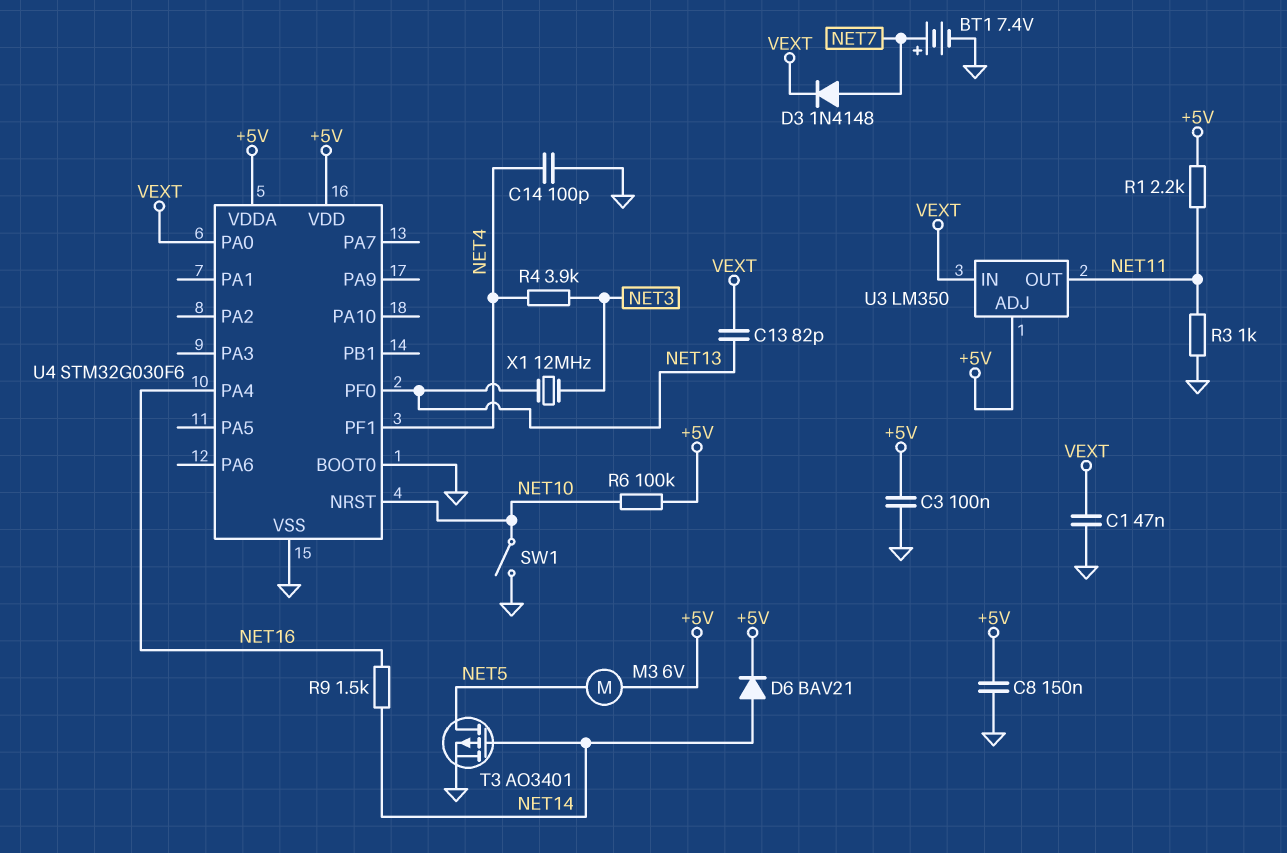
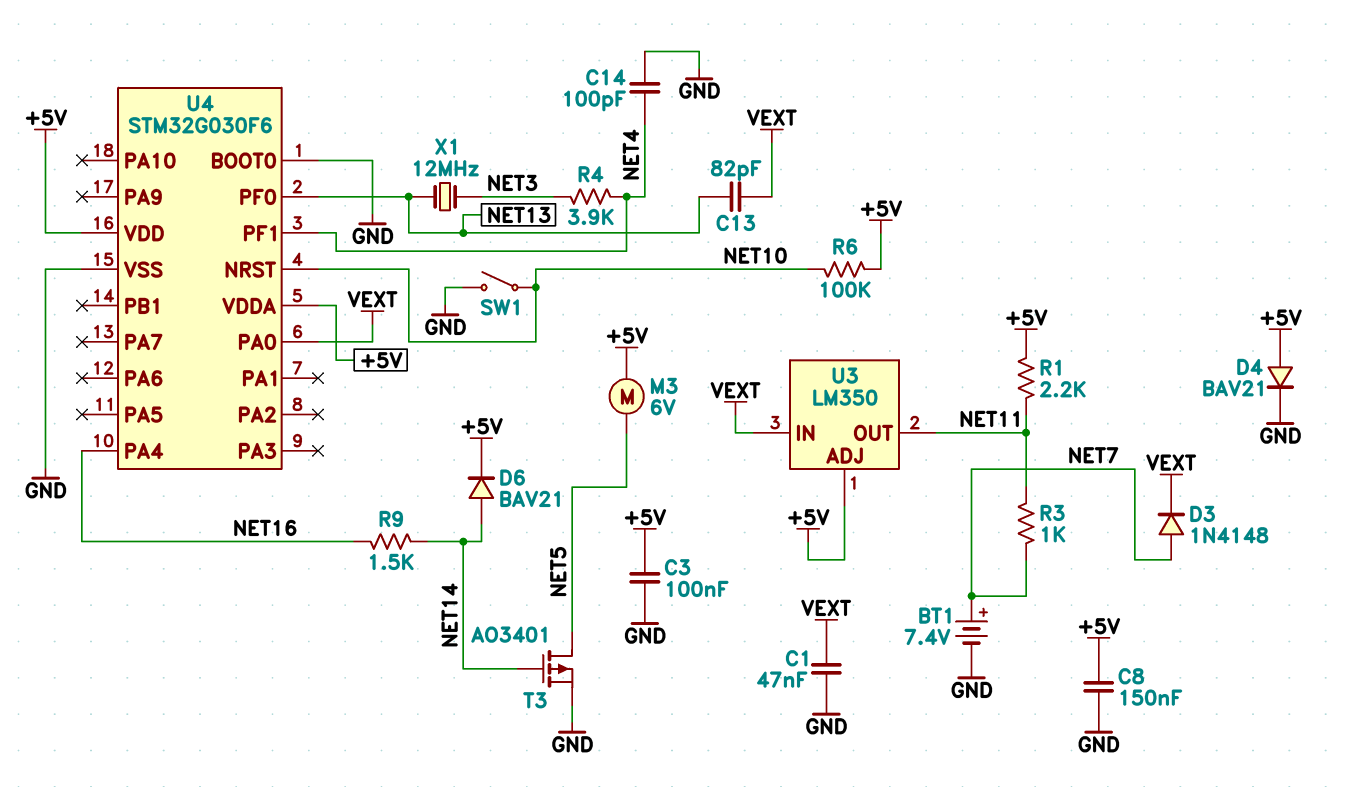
D4: none -> diode BAV21 (A +5V, K GND)
R3: 1k (GND, NET11) -> 1k (NET7, NET11)

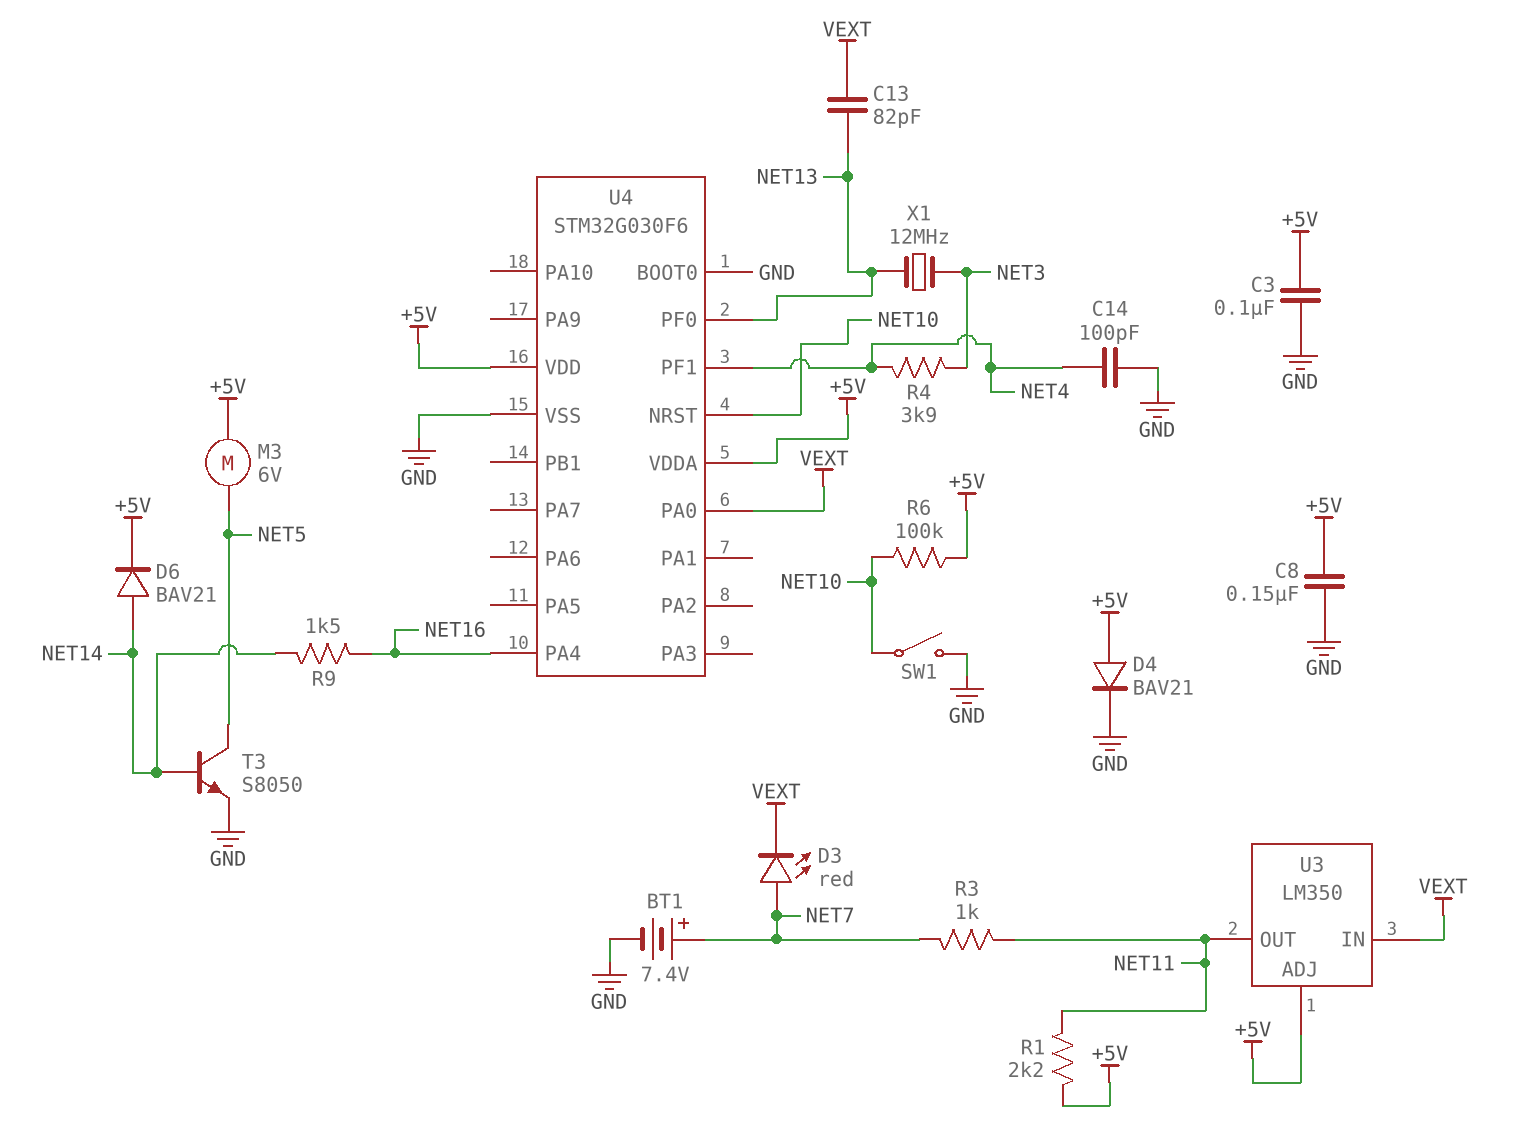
C1: 47nF (GND, VEXT) -> none
D3: diode 1N4148 (A NET7, K VEXT) -> LED red (A NET7, K VEXT)
T3: PMOS AO3401 (G NET14, D NET5, S GND) -> NPN S8050 (B NET14, C NET5, E GND)

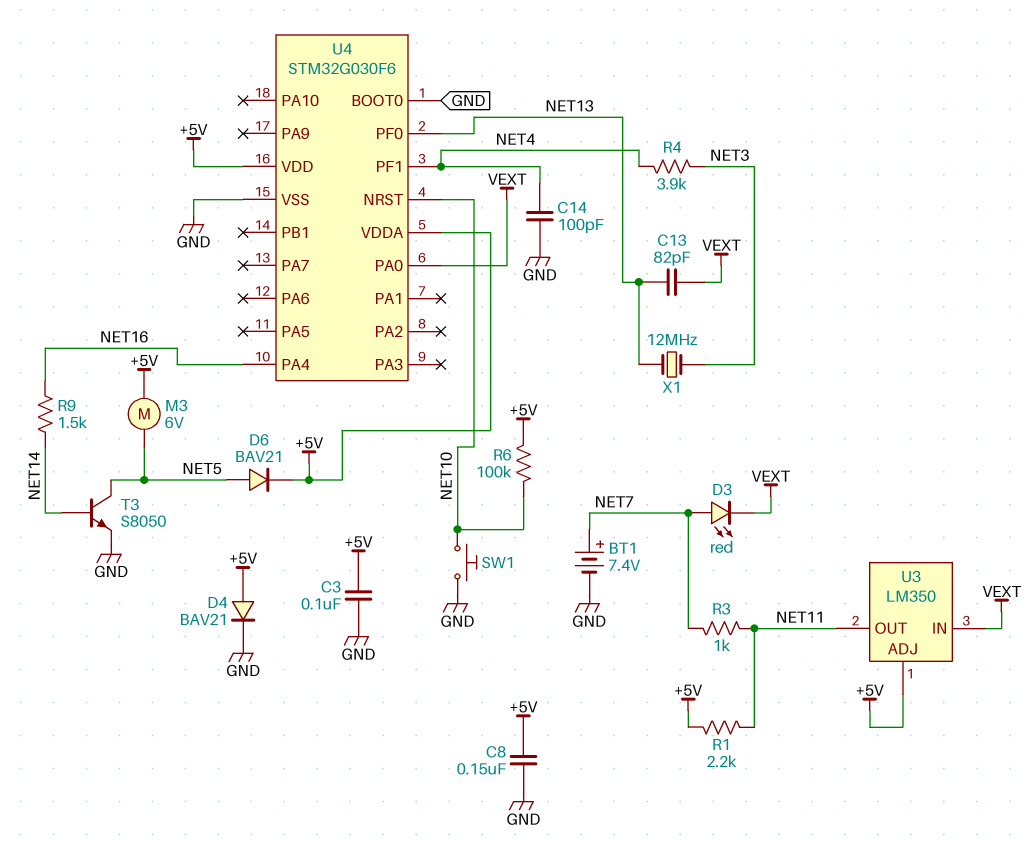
D6: diode BAV21 (A NET14, K +5V) -> diode BAV21 (A NET5, K +5V)
SW1: switch (GND, NET10) -> button (GND, NET10)

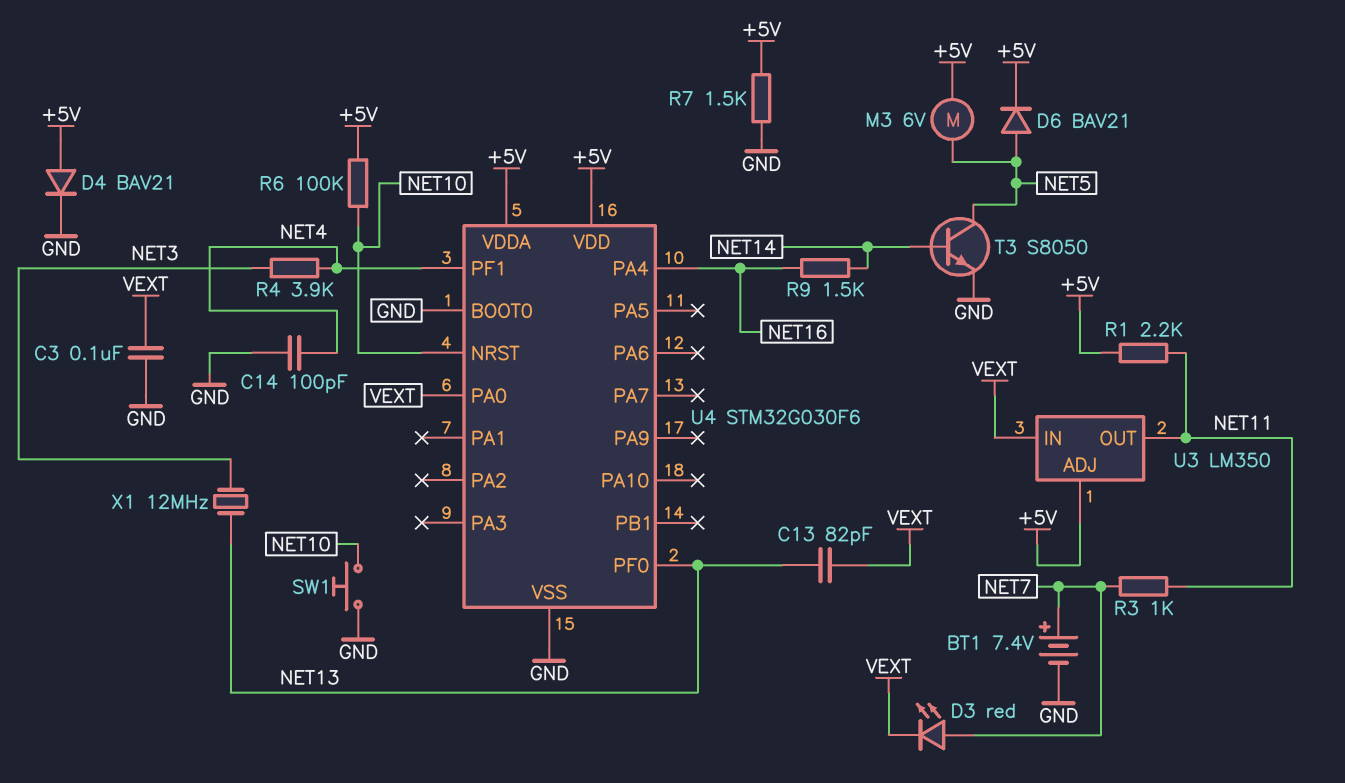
C3: 100nF (+5V, GND) -> 100nF (GND, VEXT)
C8: 150nF (+5V, GND) -> none
R7: none -> 1.5k (+5V, GND)

